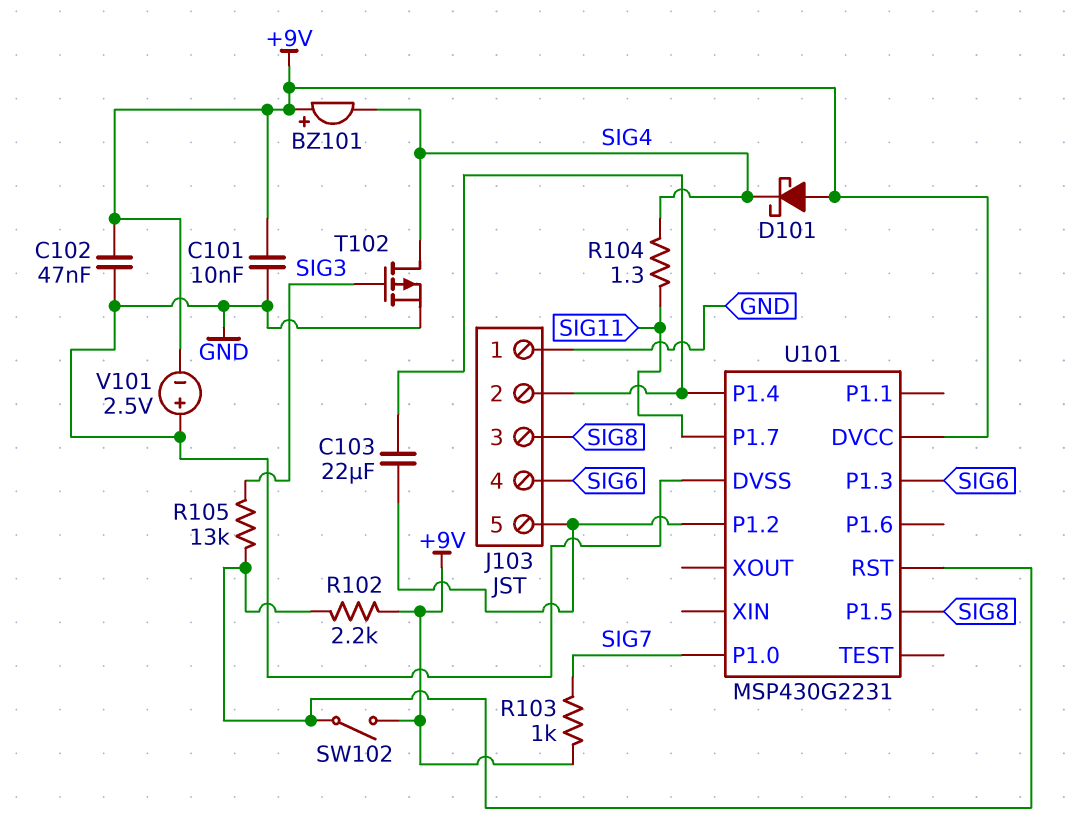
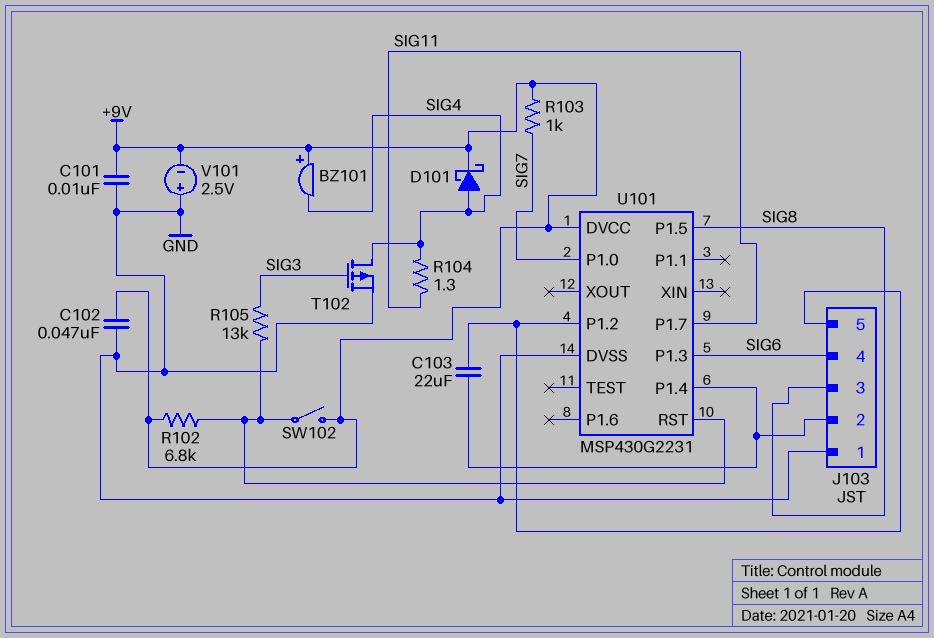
D101: schottky (A +9V, K SIG4) -> schottky (A SIG4, K +9V)
R102: 2.2k (+9V, U101/RST) -> 6.8k (+9V, U101/RST)

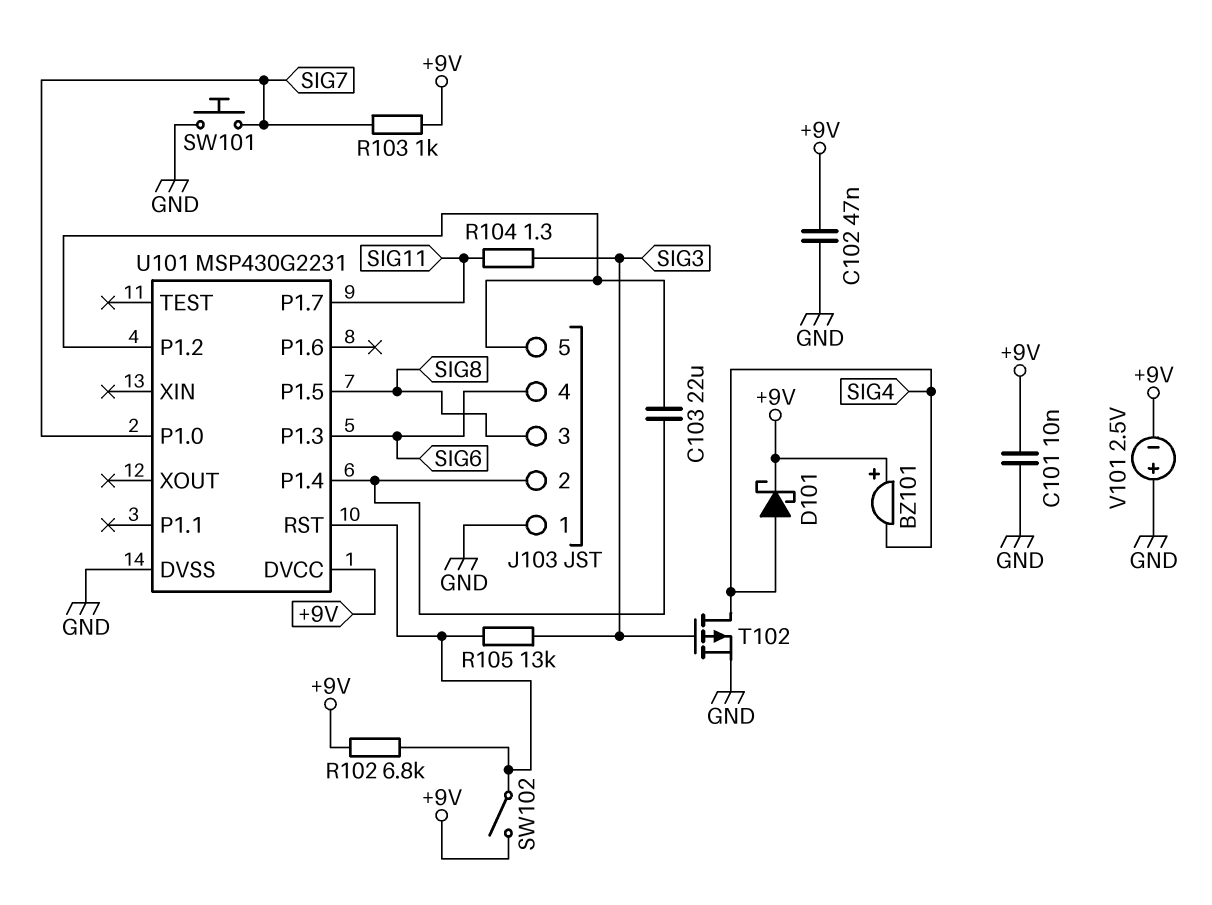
R104: 1.3 (SIG4, SIG11) -> 1.3 (SIG3, SIG11)
SW101: none -> button (GND, SIG7)

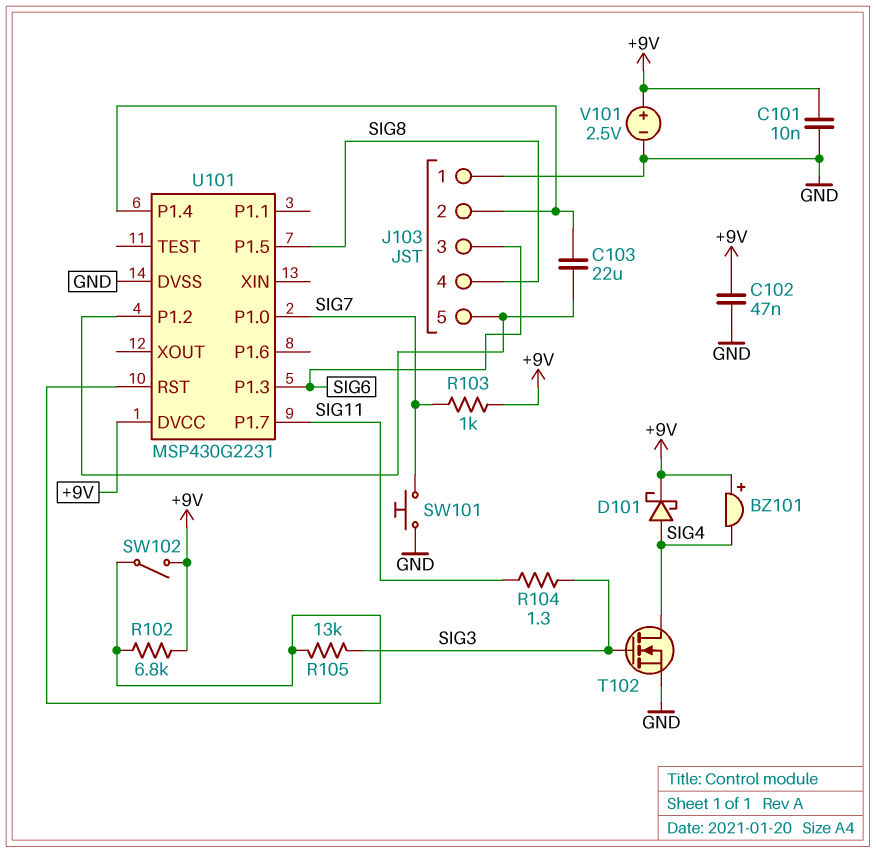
J103 pin 3: SIG8 -> SIG6
J103 pin 4: SIG6 -> SIG8
T102: PMOS (G SIG3, D SIG4, S GND) -> NMOS (G SIG3, D SIG4, S GND)
V101: 2.5V (plus GND, minus +9V) -> 2.5V (plus +9V, minus GND)

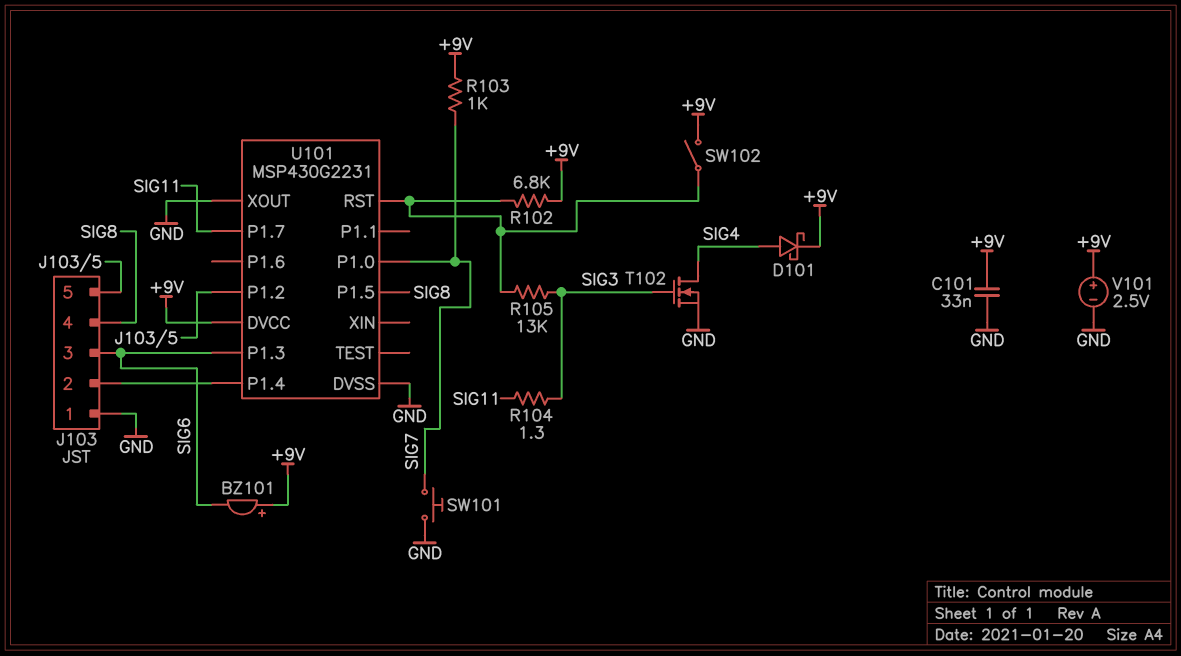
BZ101: buzzer (plus +9V, minus SIG4) -> buzzer (plus +9V, minus SIG6)
C101: 10nF (+9V, GND) -> 33nF (+9V, GND)
C102: 47nF (+9V, GND) -> none
C103: 22uF (J103/2, J103/5) -> none
U101 pin XOUT: none -> GND

